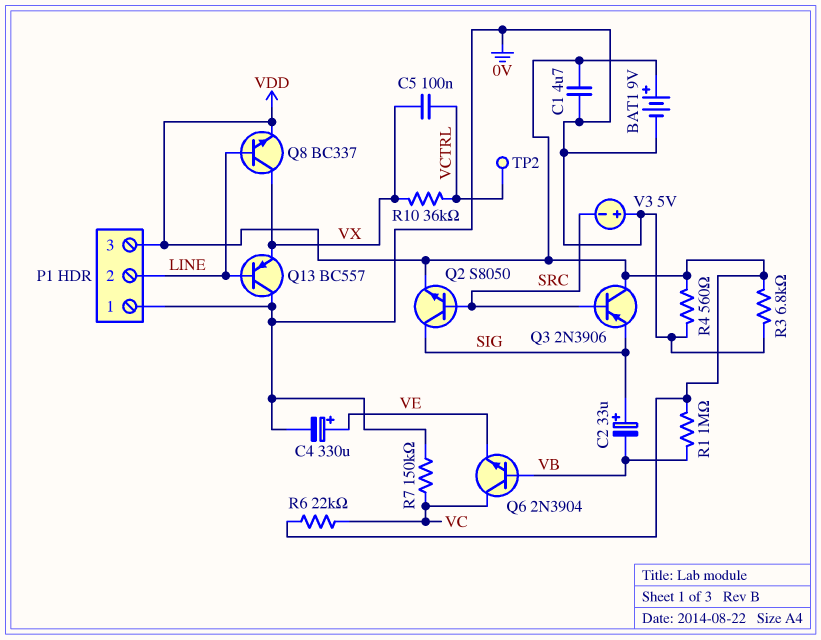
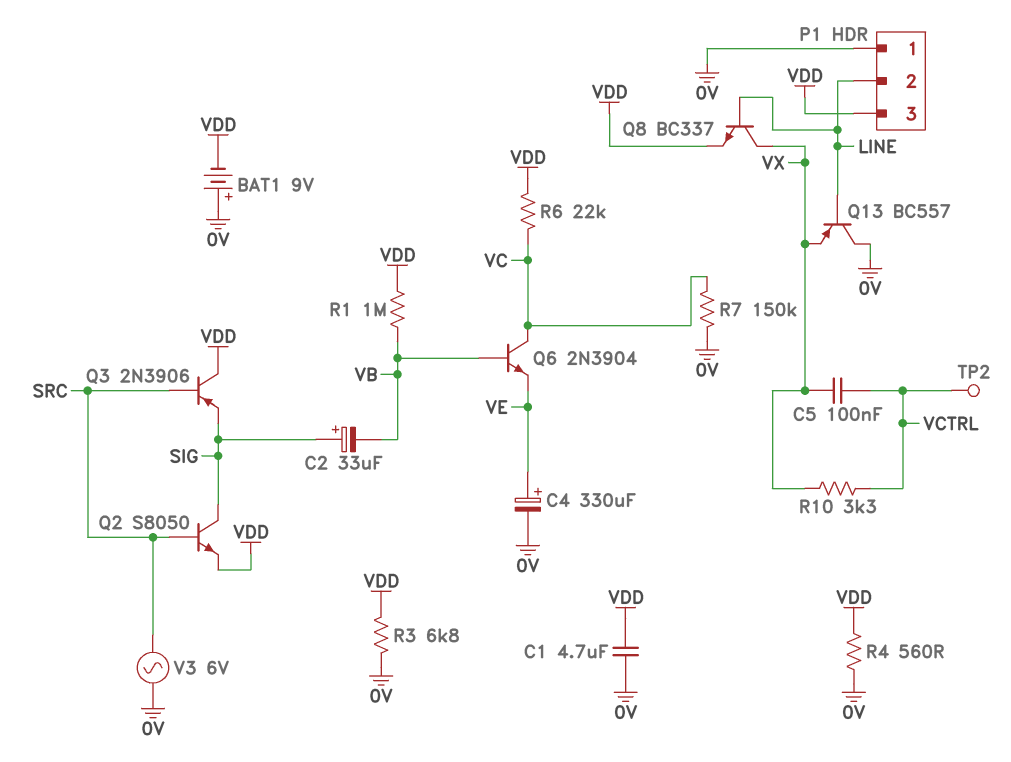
BAT1: 9V (plus VDD, minus 0V) -> 9V (plus 0V, minus VDD)
R10: 36k (VCTRL, VX) -> 3.3k (VCTRL, VX)
V3: 5V (plus 0V, minus SRC) -> AC 6V (0V, SRC)

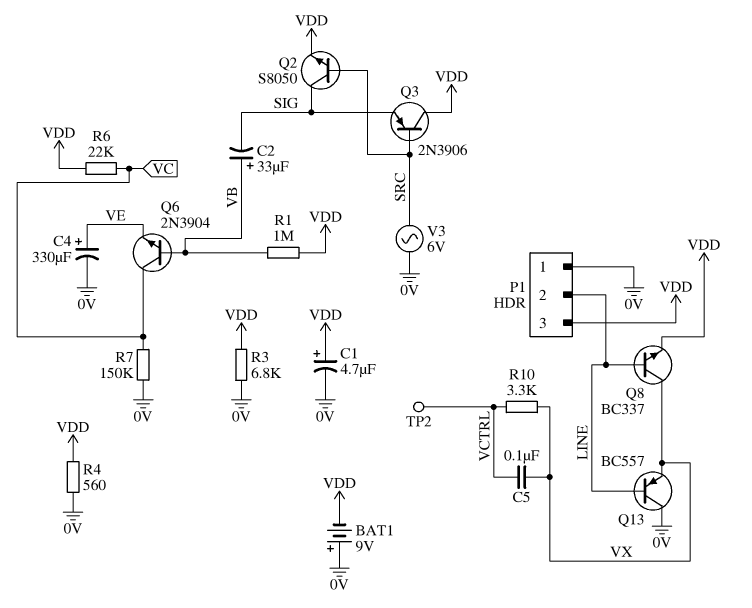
C1: 4.7uF (0V, VDD) -> 4.7uF (plus VDD, minus 0V)
C2: 33uF (plus SIG, minus VB) -> 33uF (plus VB, minus SIG)

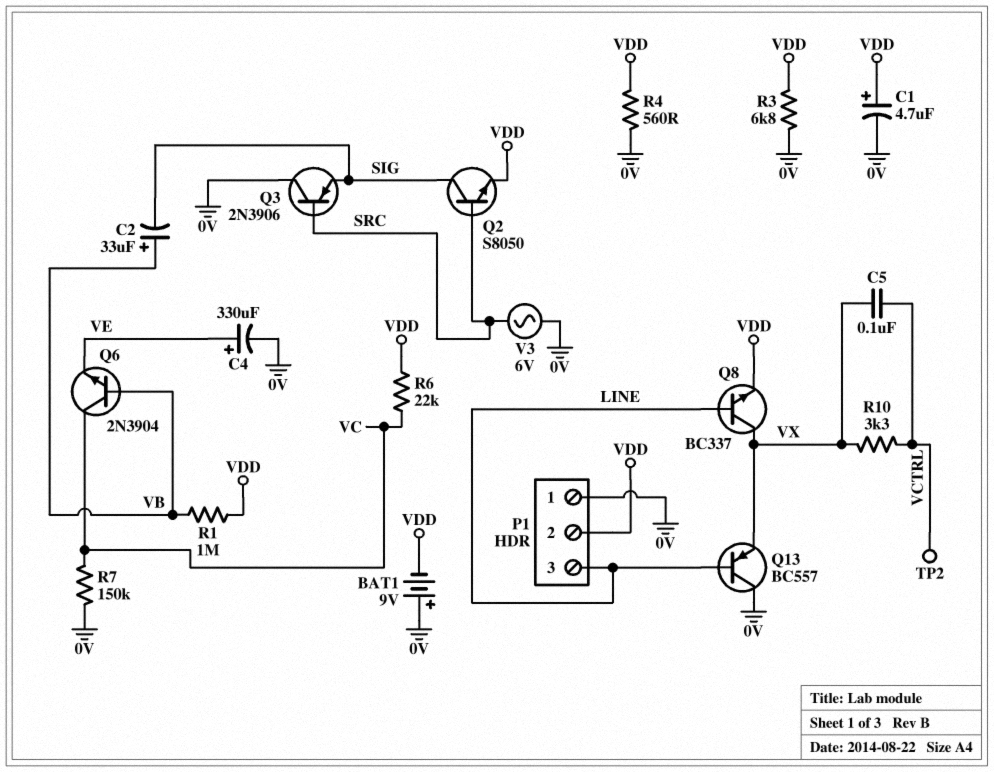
P1 pin 2: LINE -> VDD
P1 pin 3: VDD -> LINE
Q3: PNP 2N3906 (B SRC, C VDD, E SIG) -> PNP 2N3906 (B SRC, C 0V, E SIG)

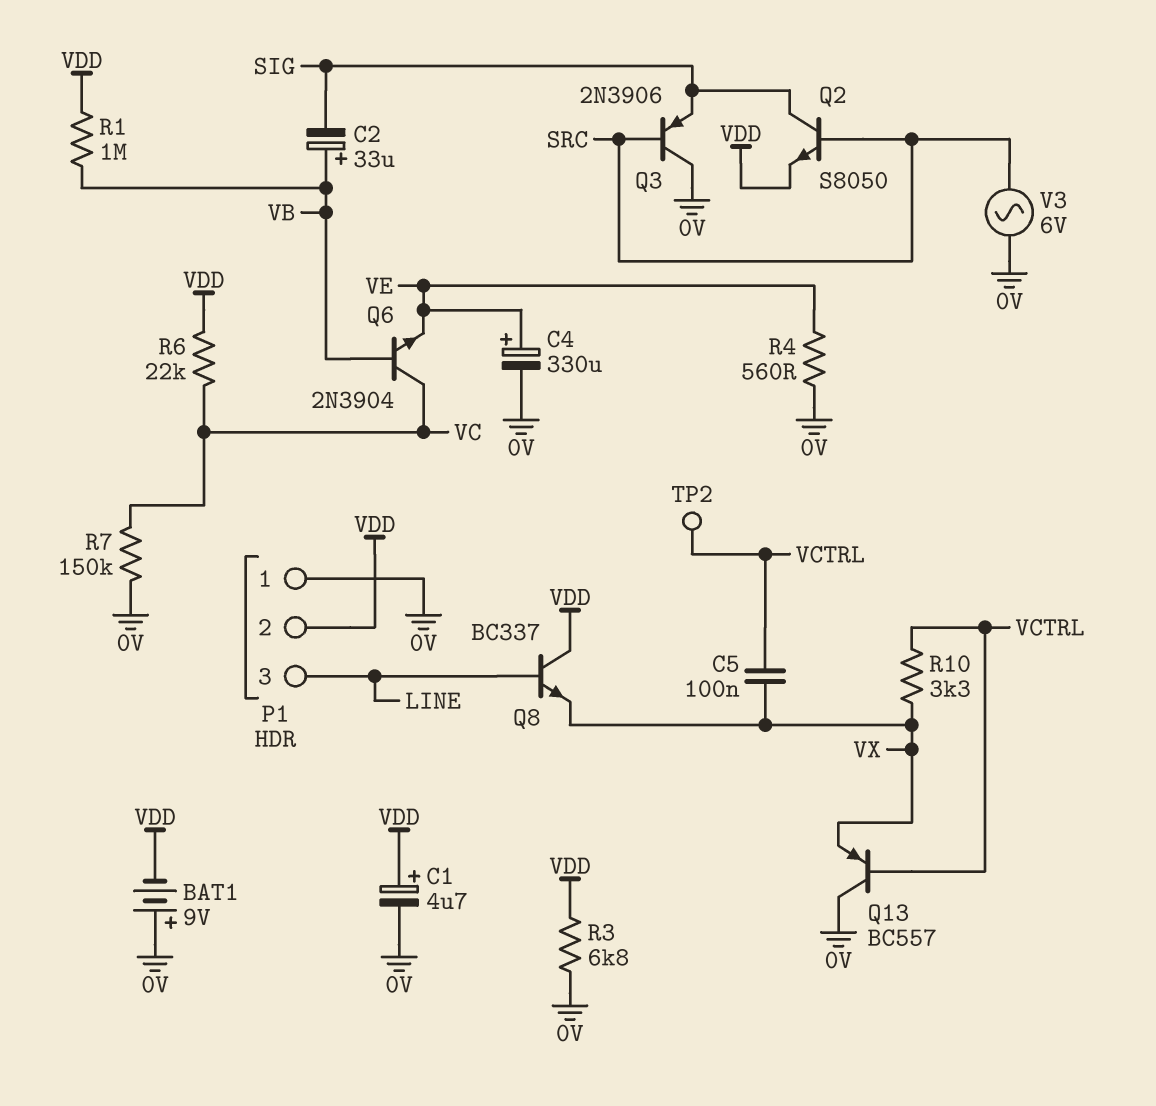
Q8: NPN BC337 (B LINE, C VX, E VDD) -> NPN BC337 (B LINE, C VDD, E VX)
Q13: PNP BC557 (B LINE, C 0V, E VX) -> PNP BC557 (B VCTRL, C 0V, E VX)
R4: 560 (0V, VDD) -> 560 (0V, VE)

